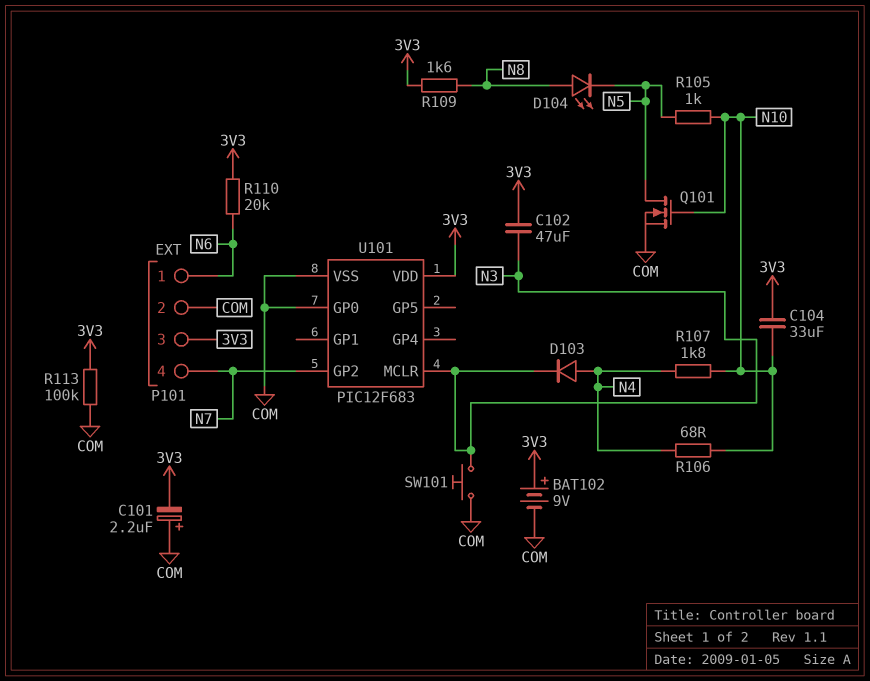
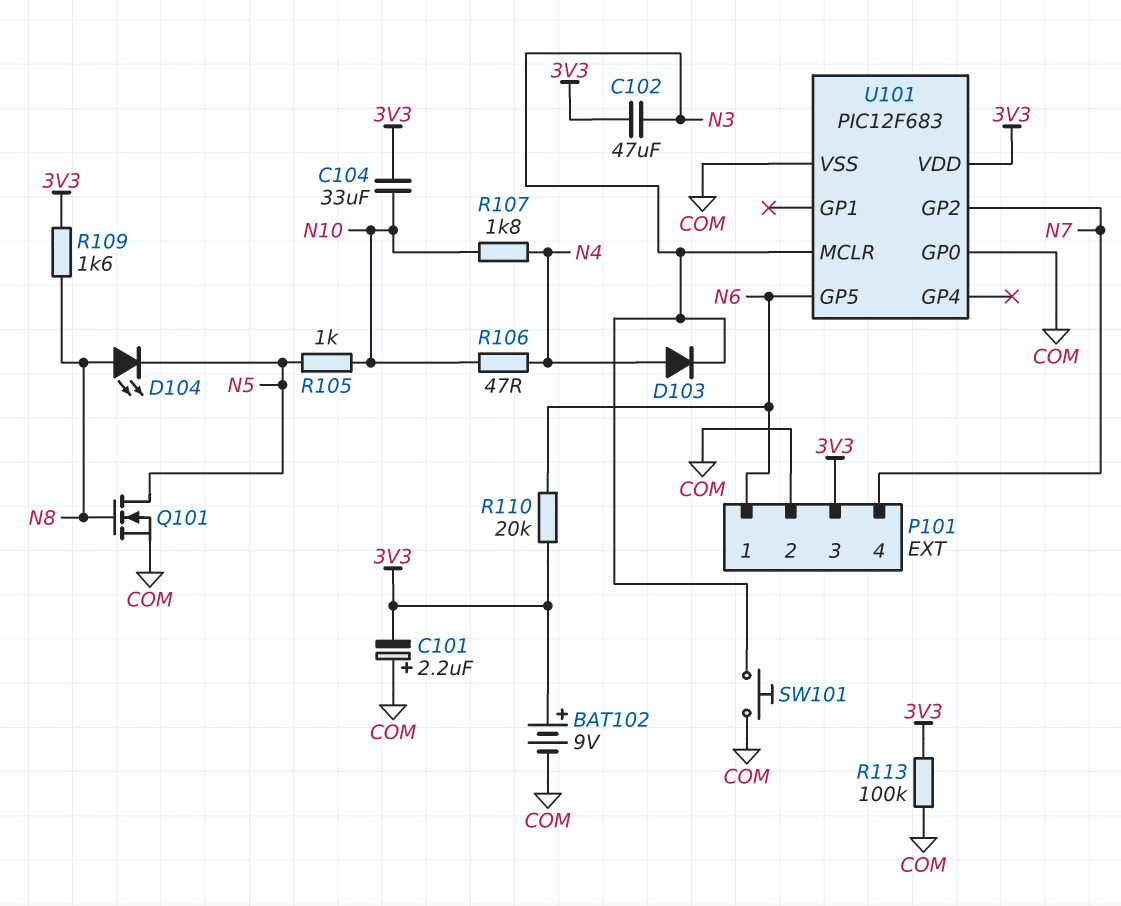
Q101: NMOS (G N10, D N5, S COM) -> NMOS (G N8, D N5, S COM)
R106: 68 (N4, N10) -> 47 (N4, N10)
U101 pin GP5: none -> N6

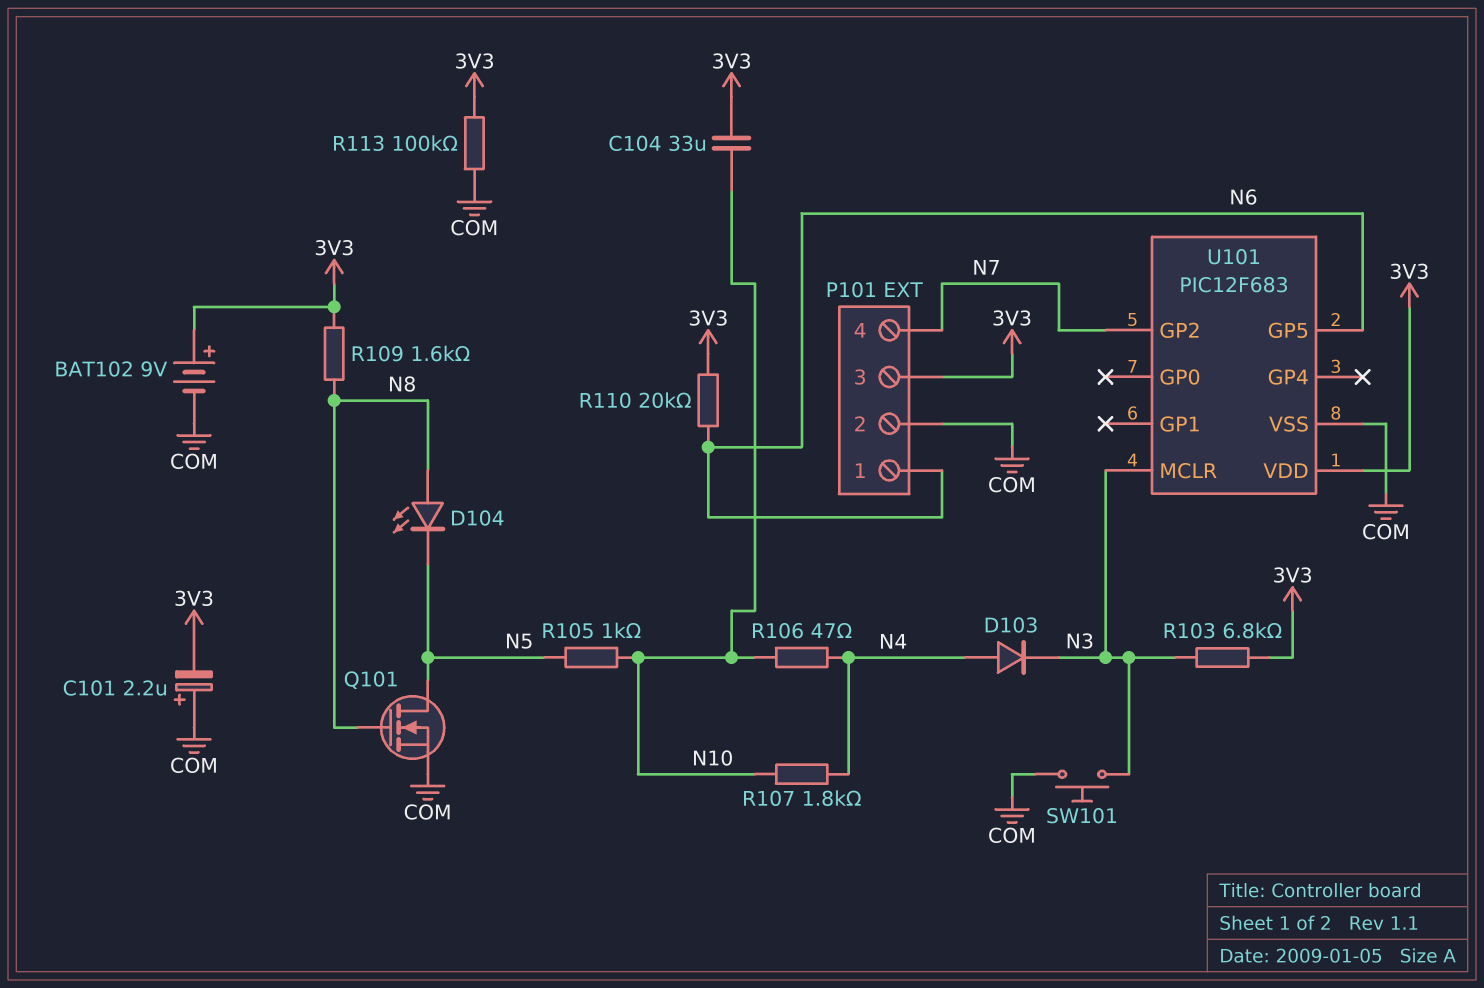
C102: 47uF (3V3, N3) -> none
R103: none -> 6.8k (3V3, N3)
U101 pin GP0: COM -> none

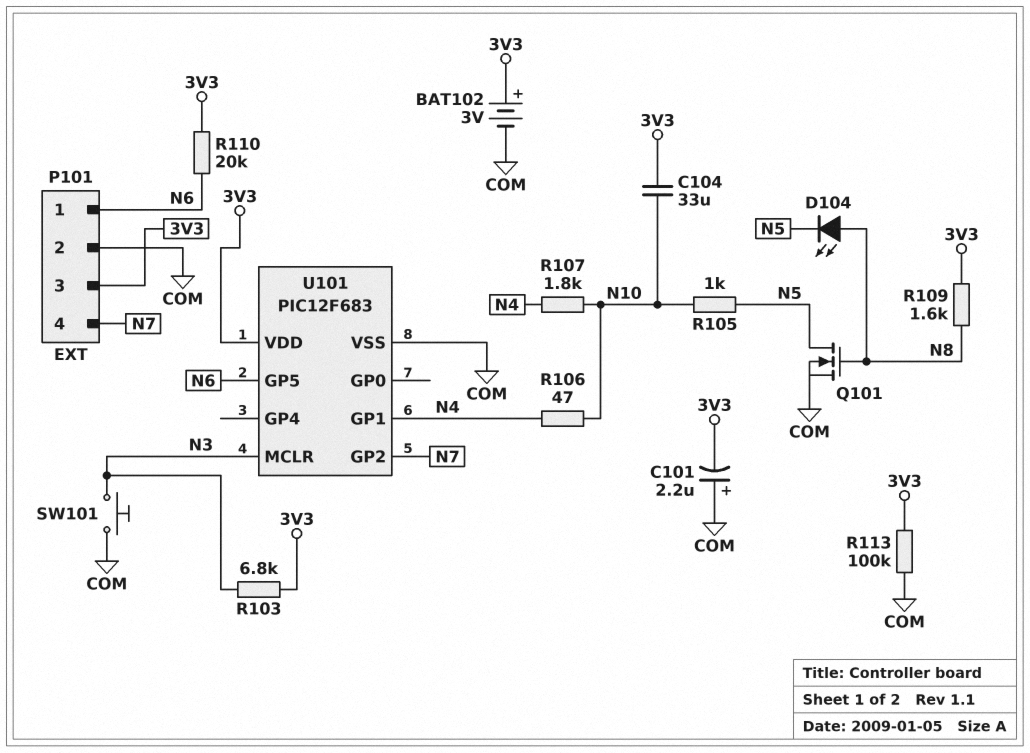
BAT102: 9V (plus 3V3, minus COM) -> 3V (plus 3V3, minus COM)
D103: diode (A N4, K N3) -> none
U101 pin GP1: none -> N4

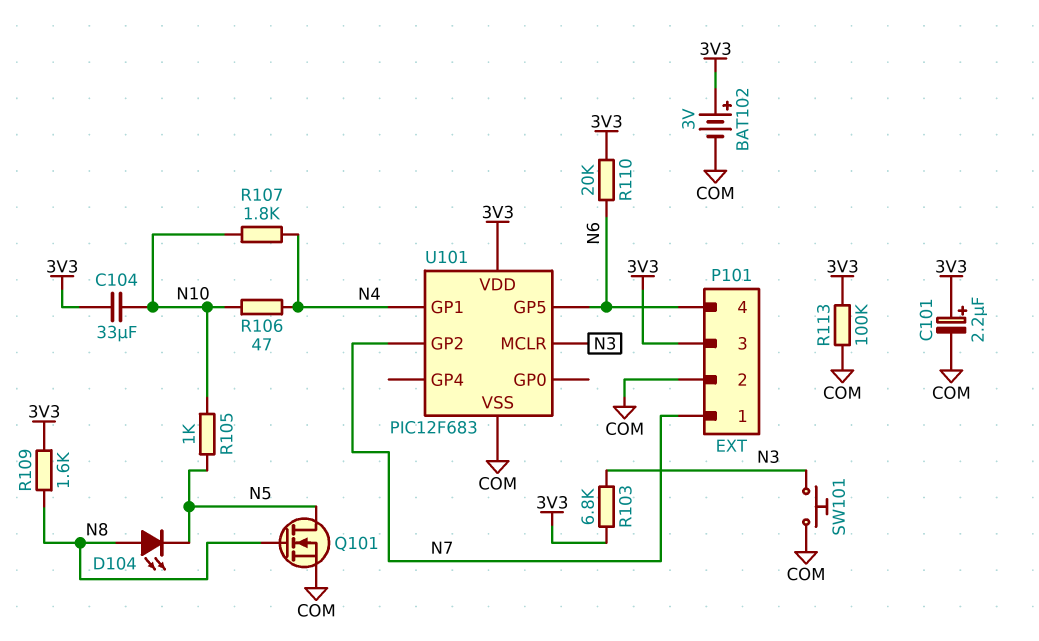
C101: 2.2uF (plus COM, minus 3V3) -> 2.2uF (plus 3V3, minus COM)
P101 pin 1: N6 -> N7
P101 pin 4: N7 -> N6

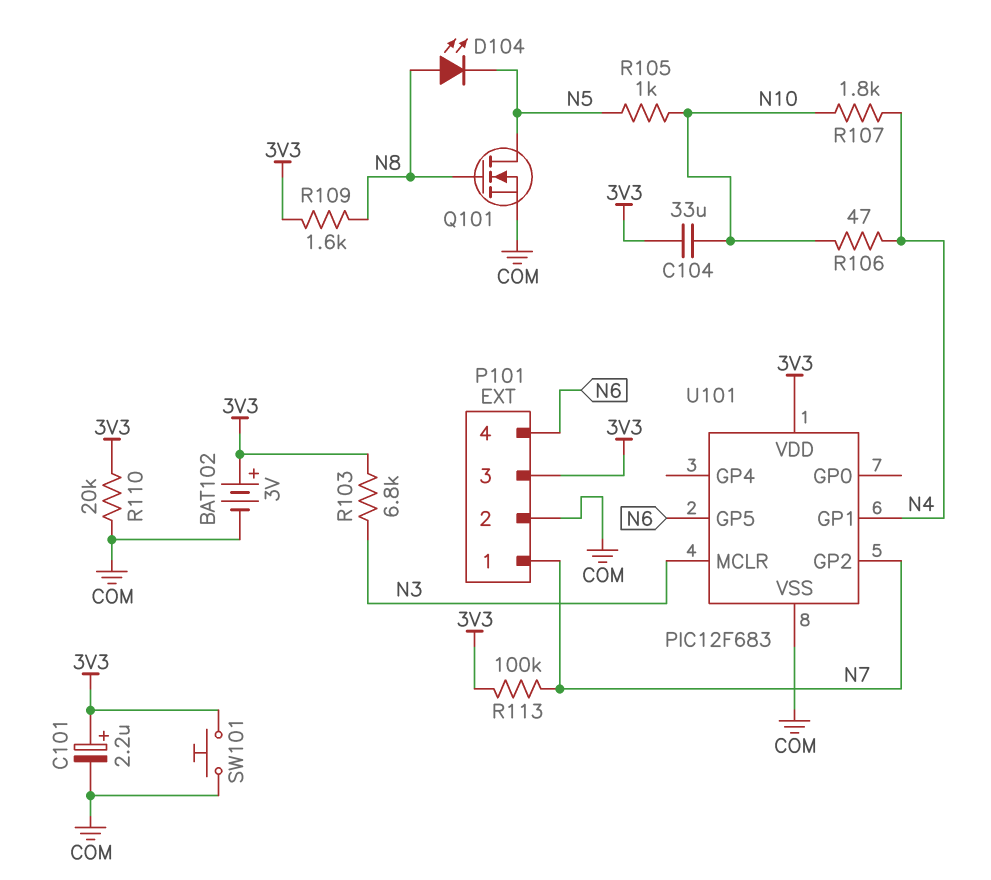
R110: 20k (3V3, N6) -> 20k (3V3, COM)
R113: 100k (3V3, COM) -> 100k (3V3, N7)
SW101: button (COM, N3) -> button (3V3, COM)

